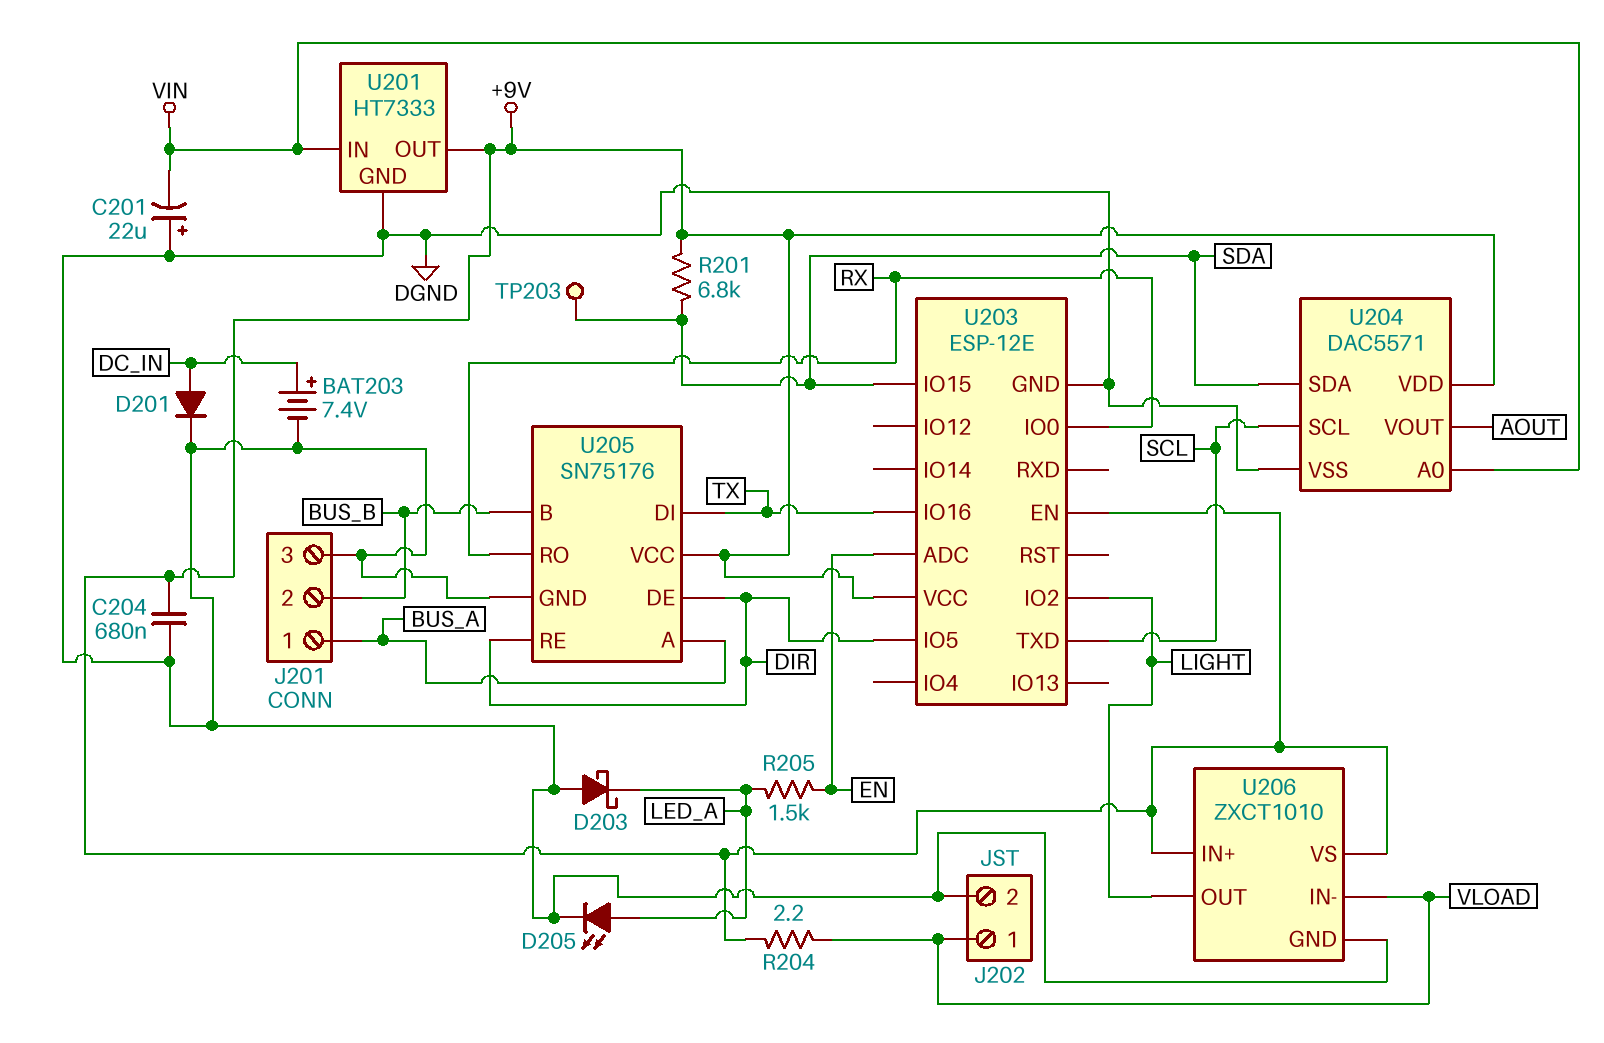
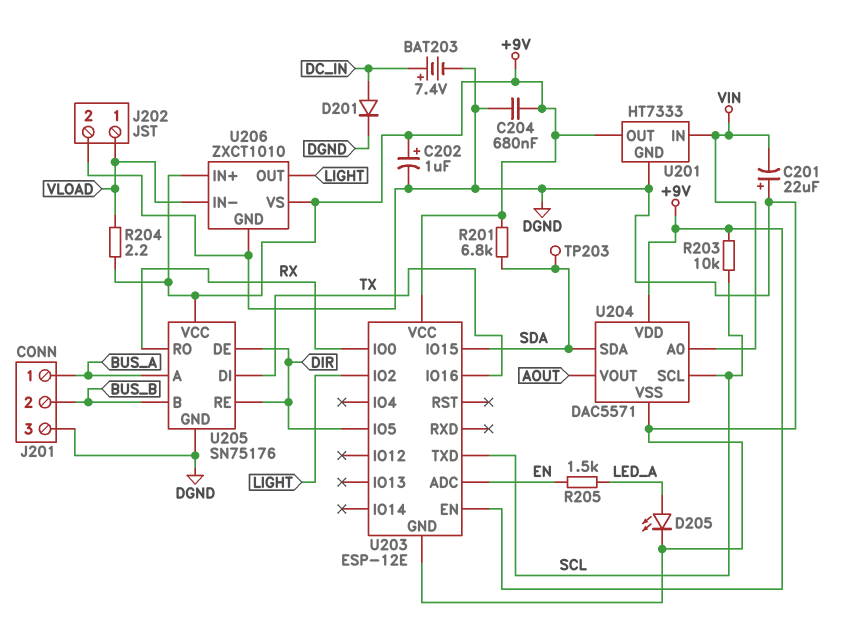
C202: none -> 1uF (plus +9V, minus DGND)
D203: schottky (A DGND, K LED_A) -> none
R203: none -> 10k (+9V, SCL)

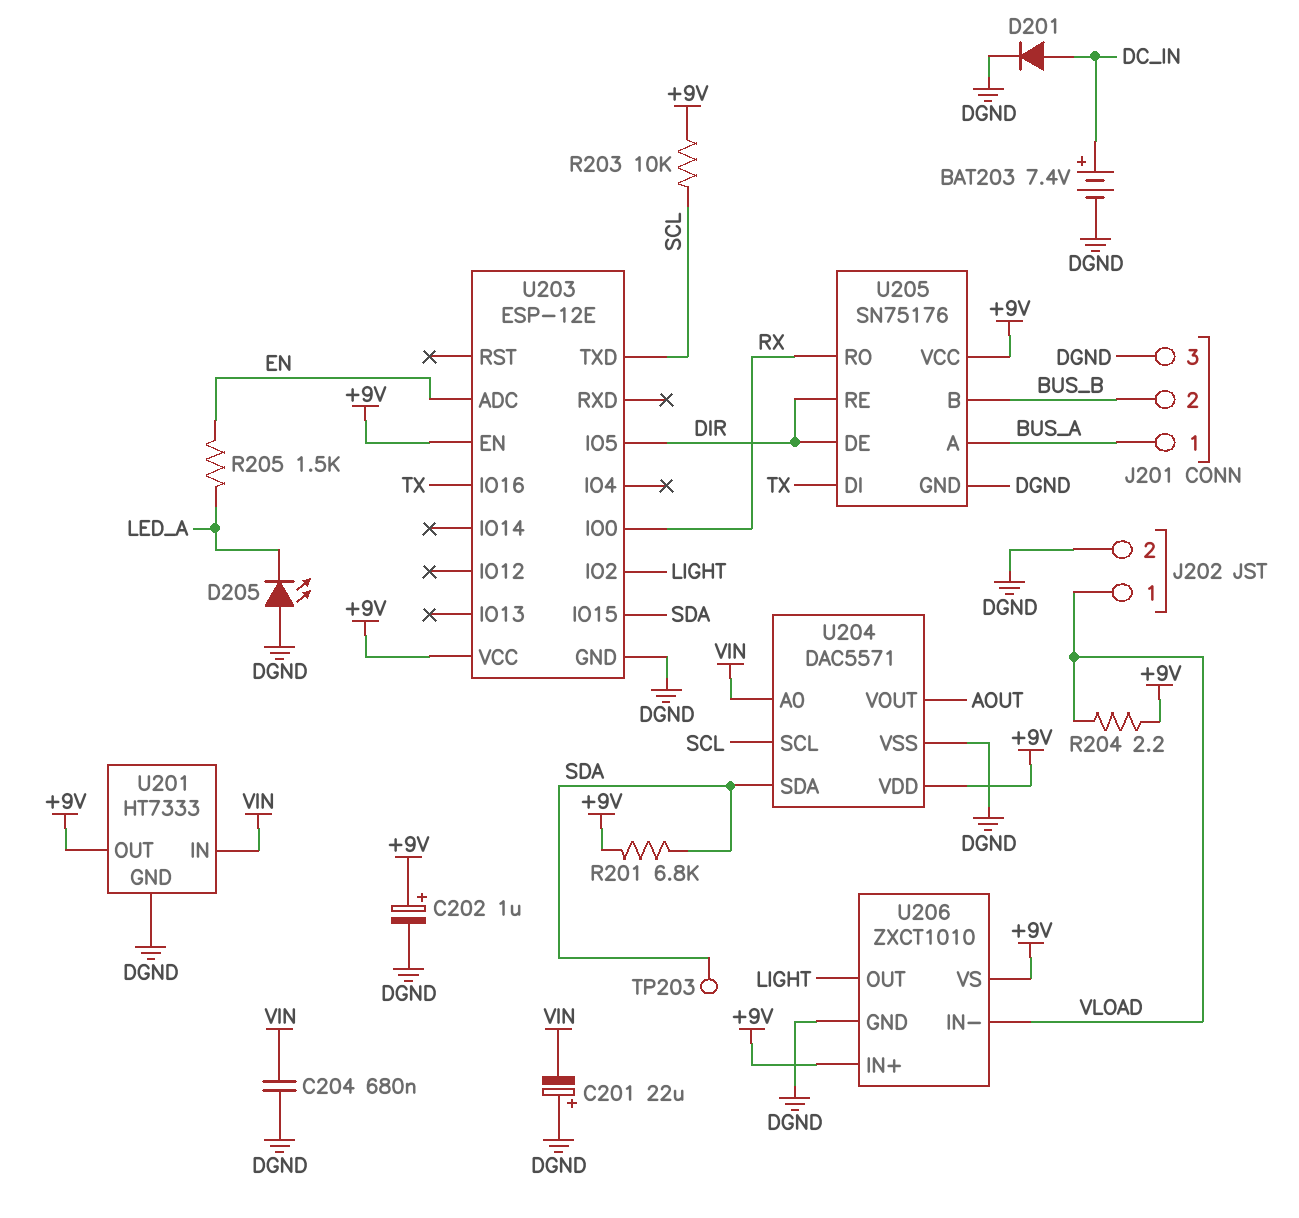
C204: 680nF (+9V, DGND) -> 680nF (DGND, VIN)
D205: LED (A LED_A, K DGND) -> LED (A DGND, K LED_A)

